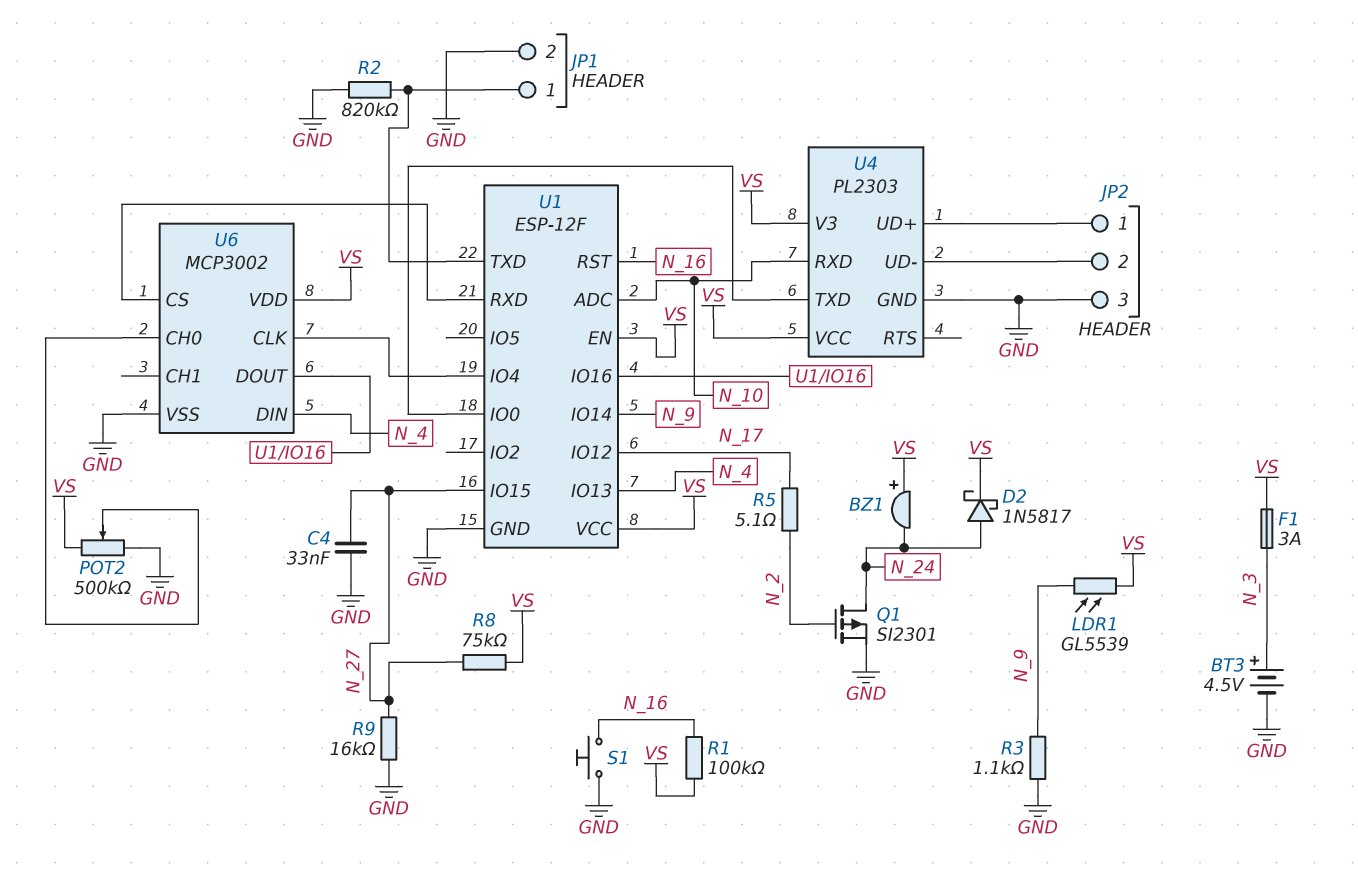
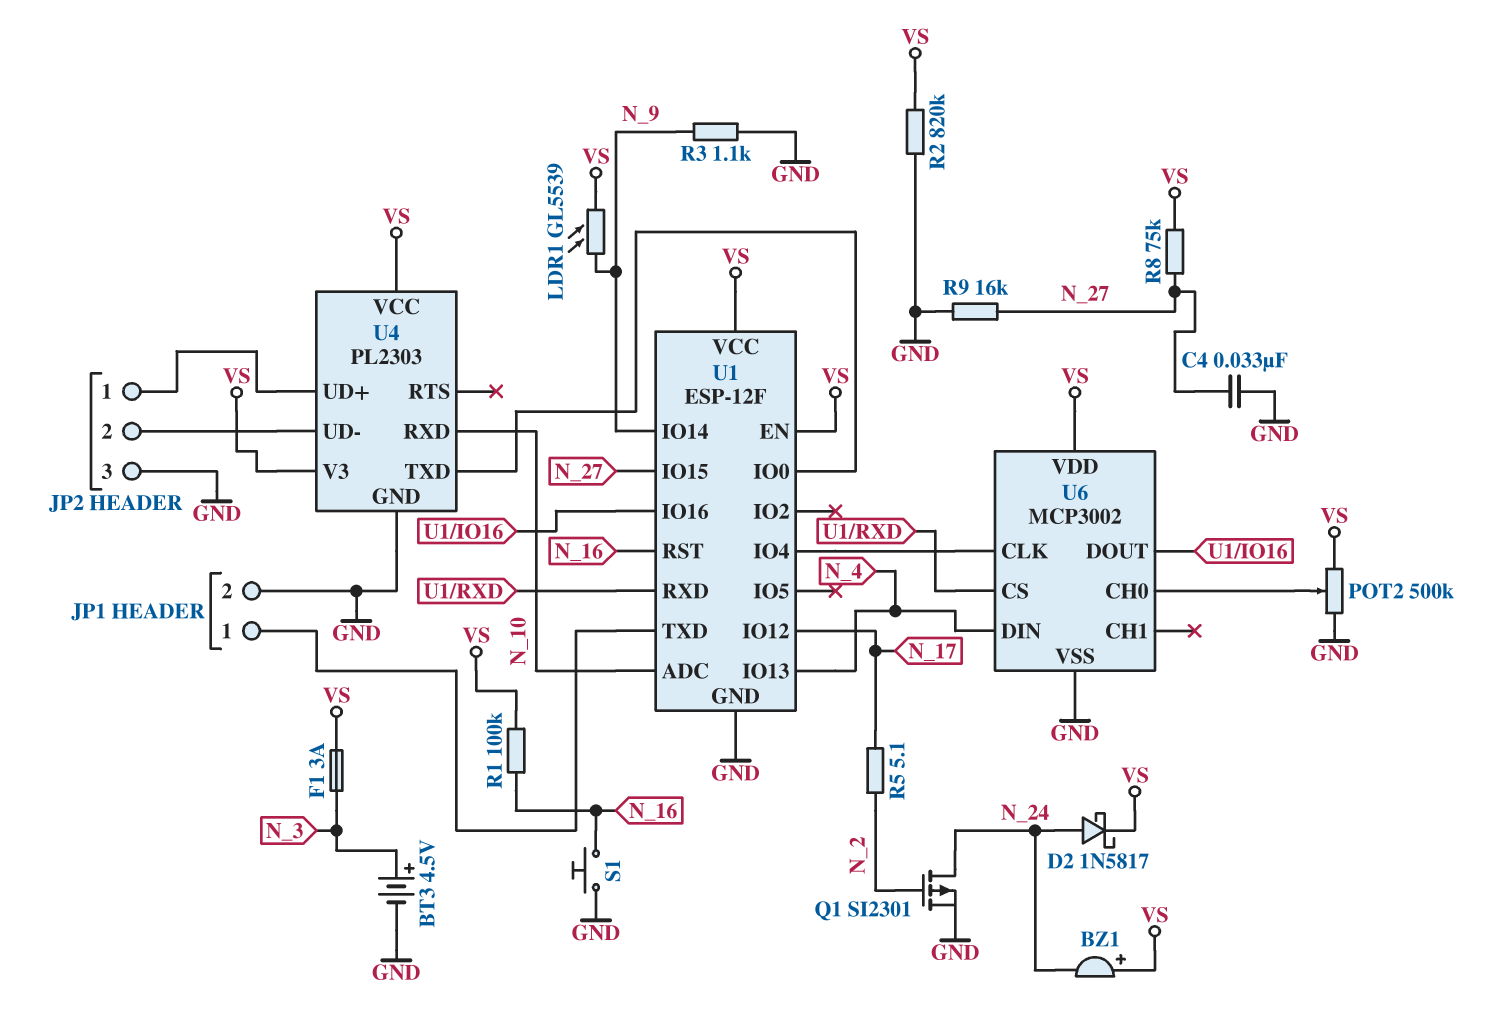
R2: 820k (GND, JP1/1) -> 820k (GND, VS)

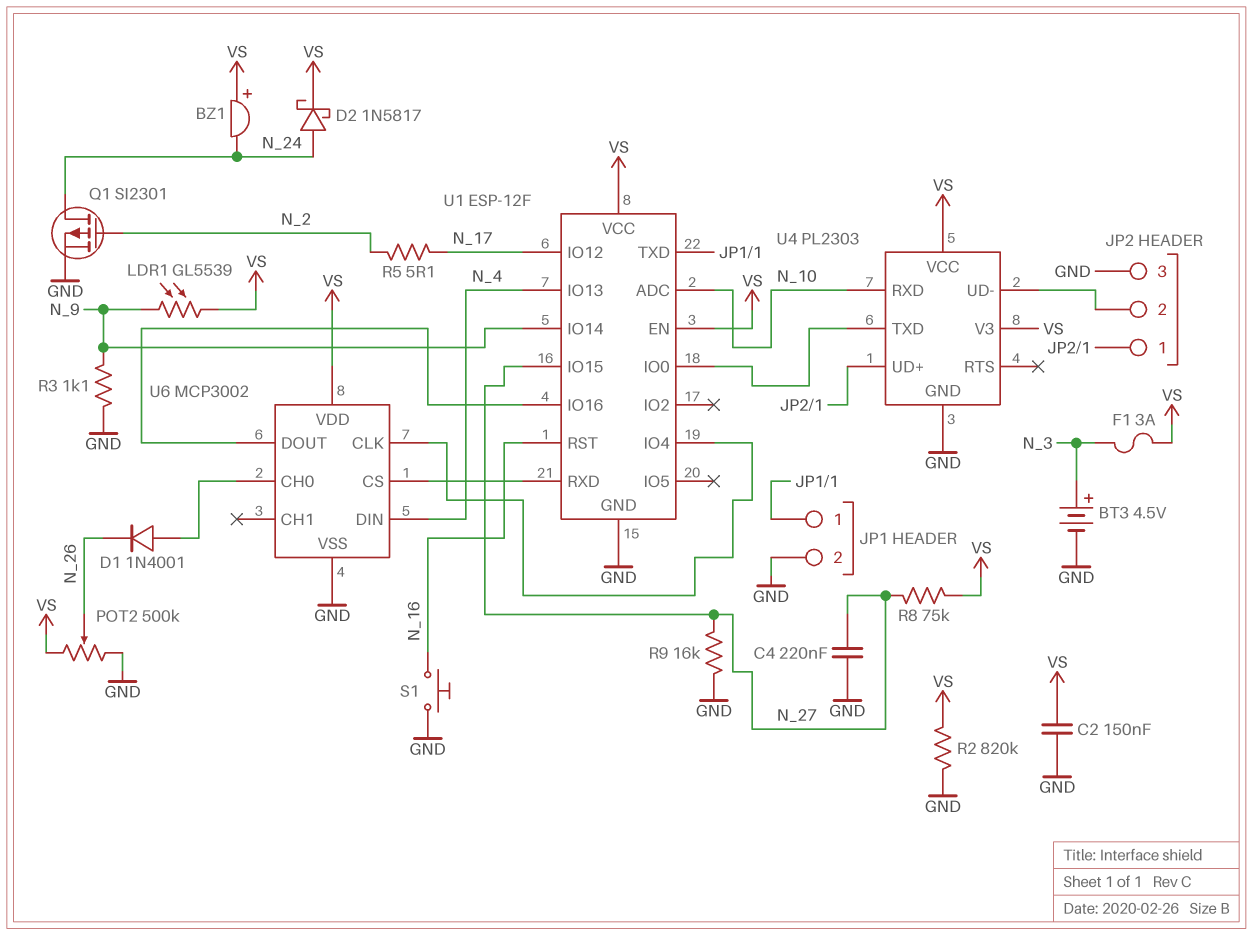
C2: none -> 150nF (GND, VS)
C4: 33nF (GND, N_27) -> 220nF (GND, N_27)
D1: none -> diode 1N4001 (A U6/CH0, K N_26)
POT2: 500k (GND, VS, wiper U6/CH0) -> 500k (GND, VS, wiper N_26)
R1: 100k (N_16, VS) -> none

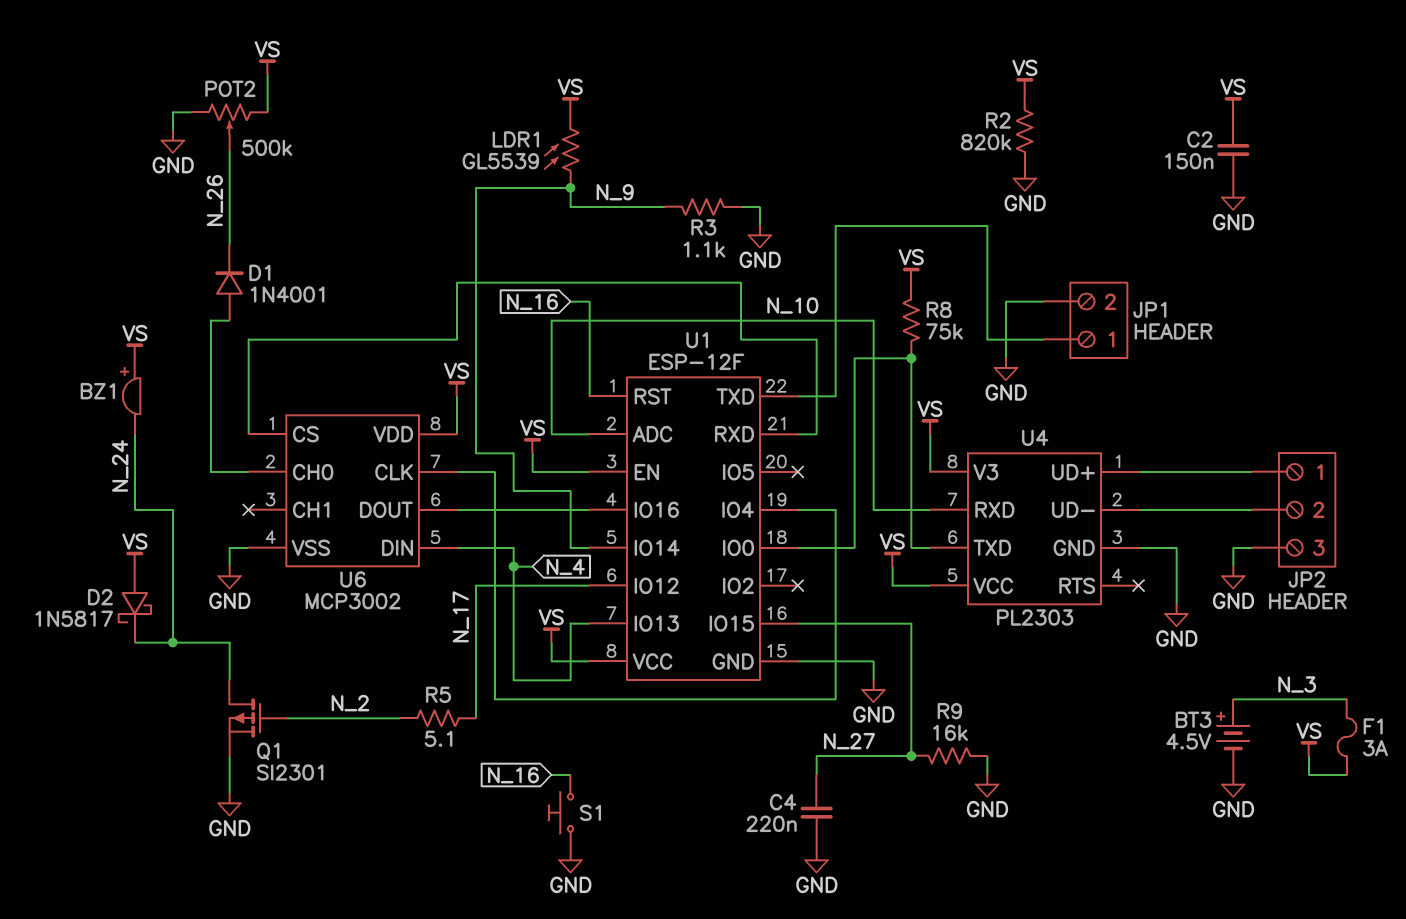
D2: schottky 1N5817 (A N_24, K VS) -> schottky 1N5817 (A VS, K N_24)
R8: 75k (N_27, VS) -> 75k (U1/IO0, VS)

